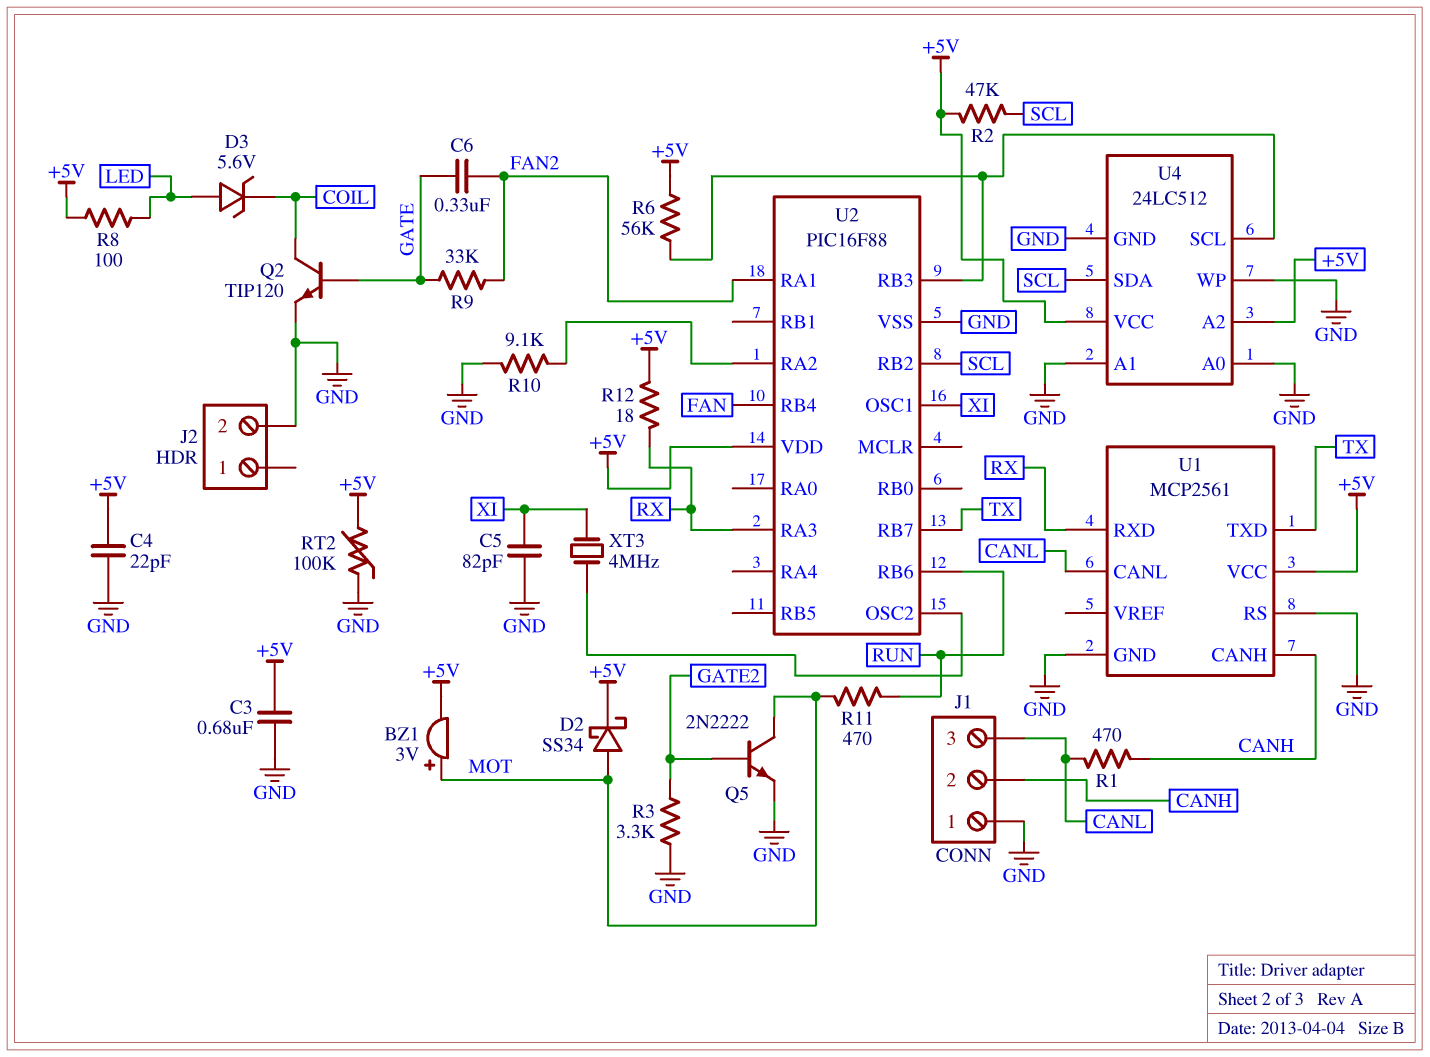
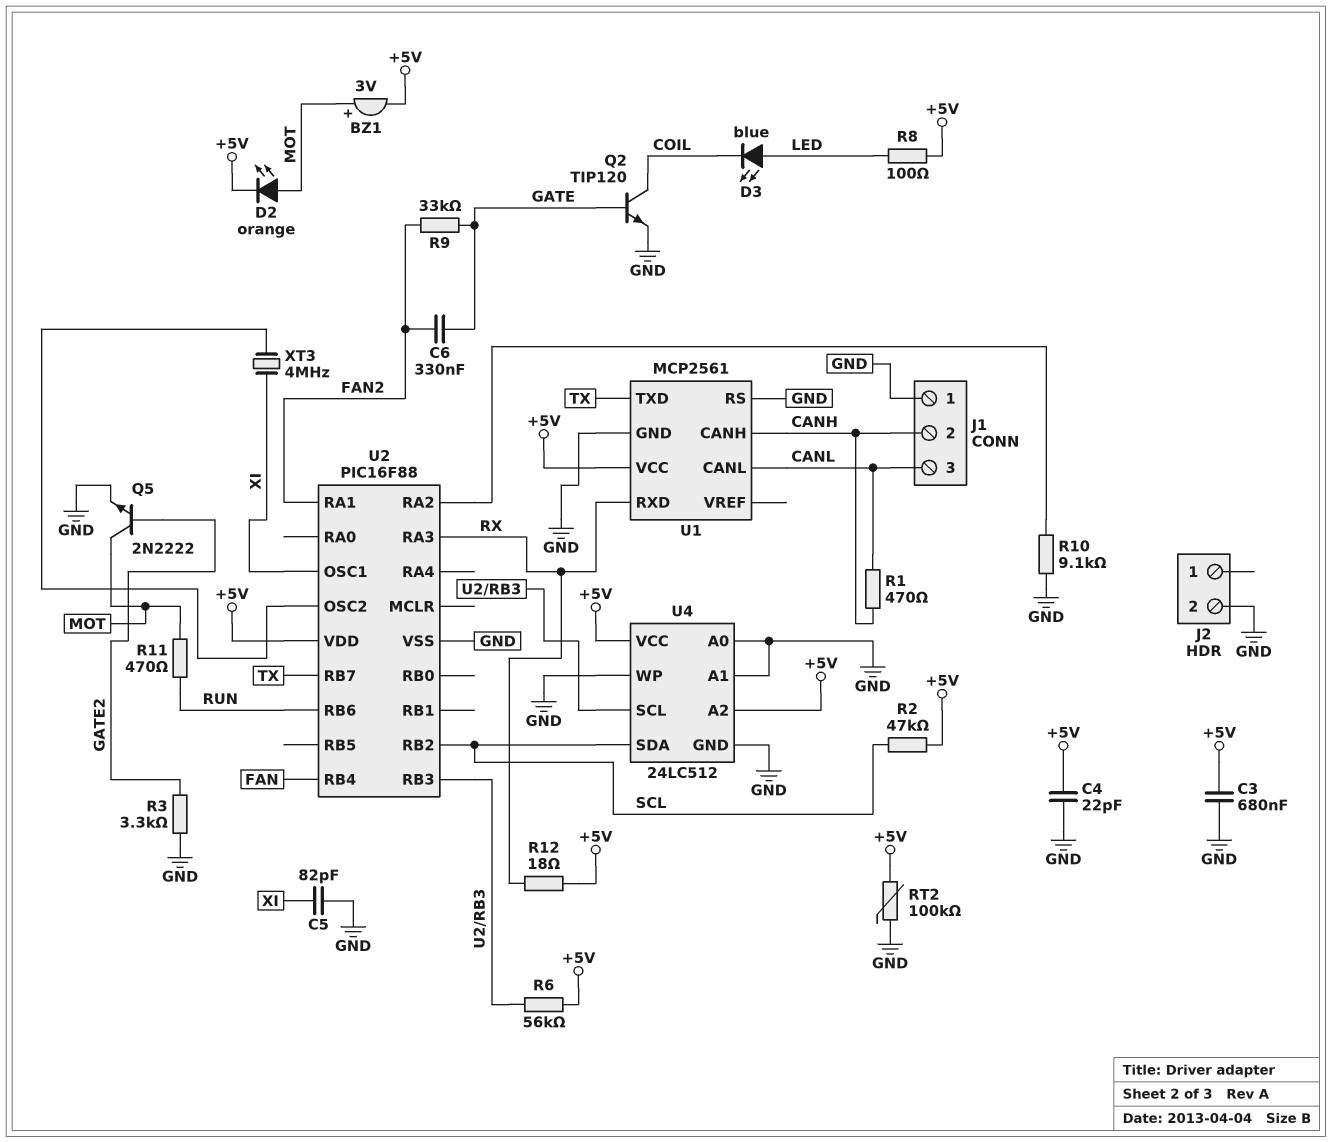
D2: schottky SS34 (A MOT, K +5V) -> LED orange (A MOT, K +5V)
D3: zener 5.6V (A LED, K COIL) -> LED blue (A LED, K COIL)

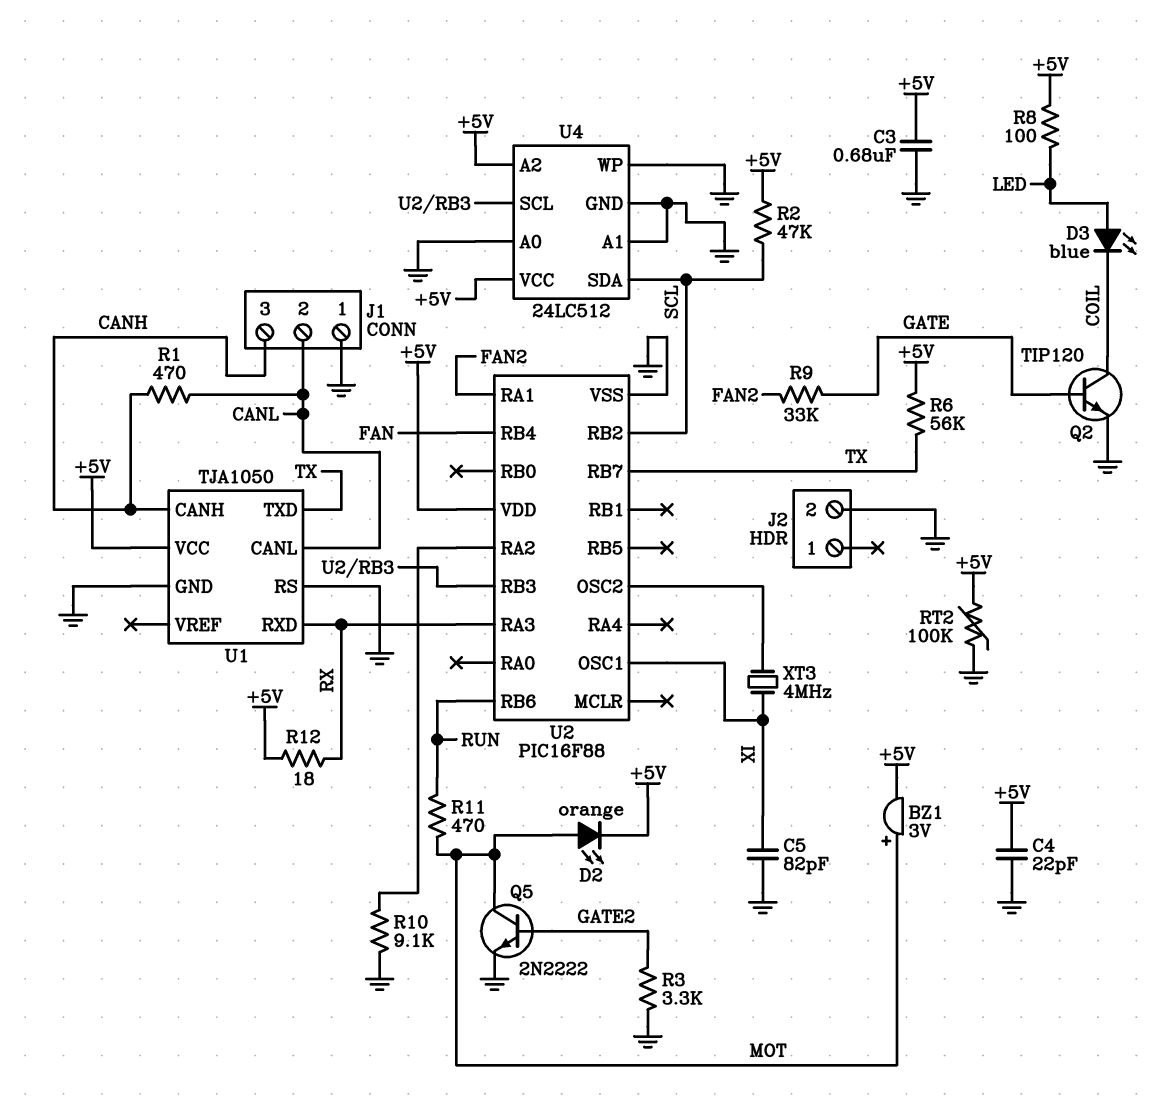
C6: 330nF (FAN2, GATE) -> none
J1 pin 2: CANH -> CANL
J1 pin 3: CANL -> CANH
R6: 56k (+5V, U2/RB3) -> 56k (+5V, TX)
U1: MCP2561 -> TJA1050

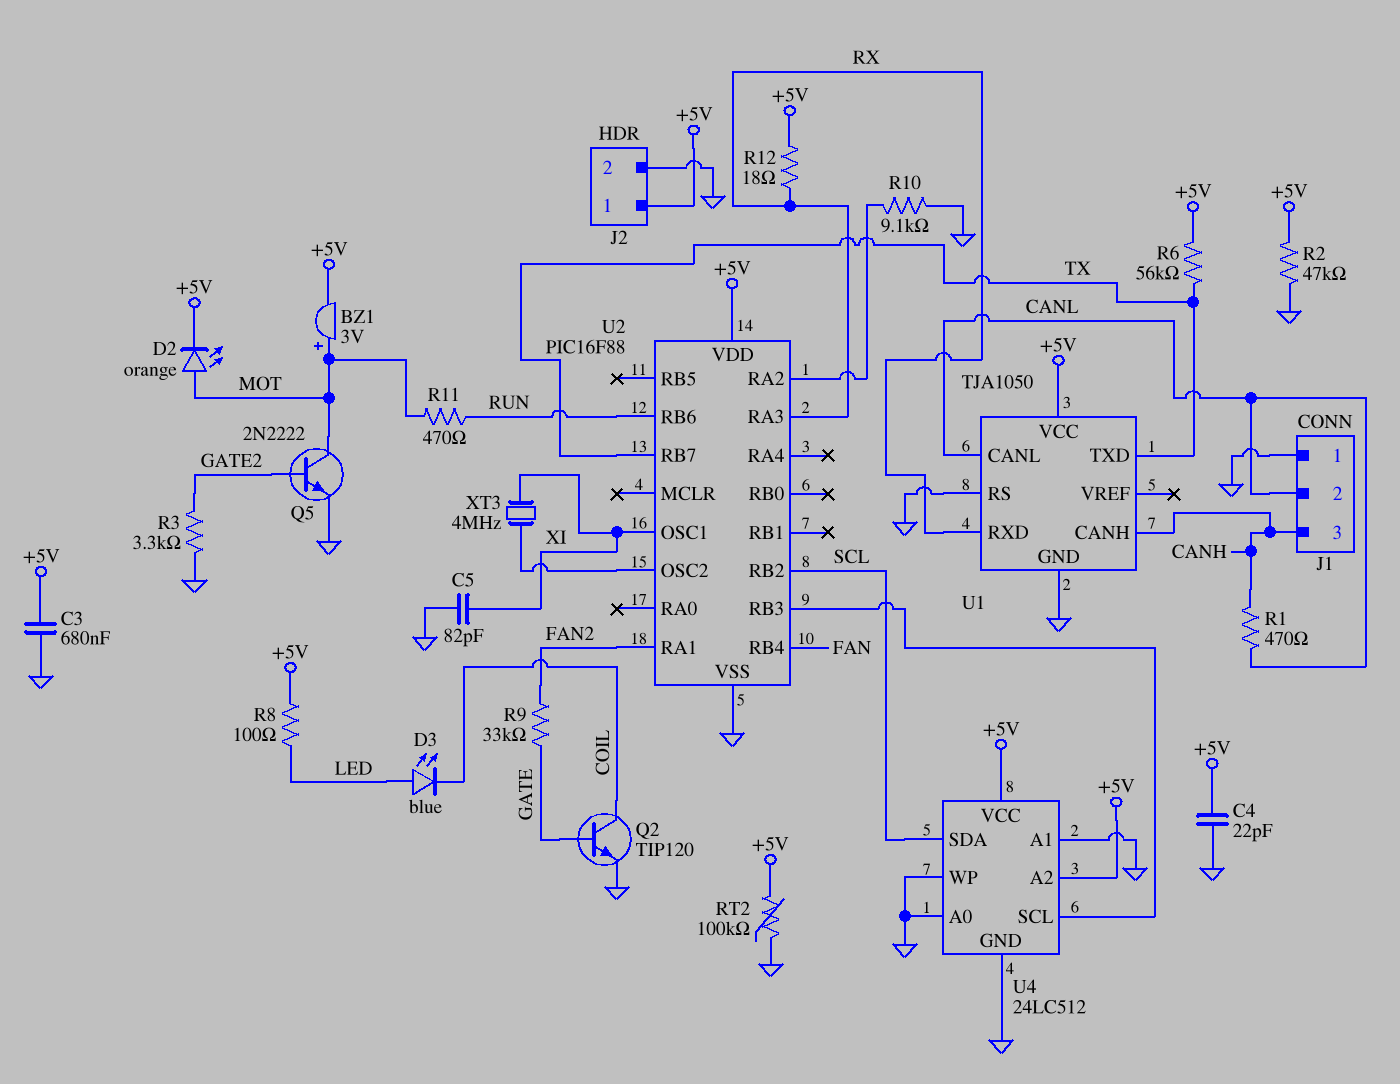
J2 pin 1: none -> +5V
R2: 47k (+5V, SCL) -> 47k (+5V, GND)

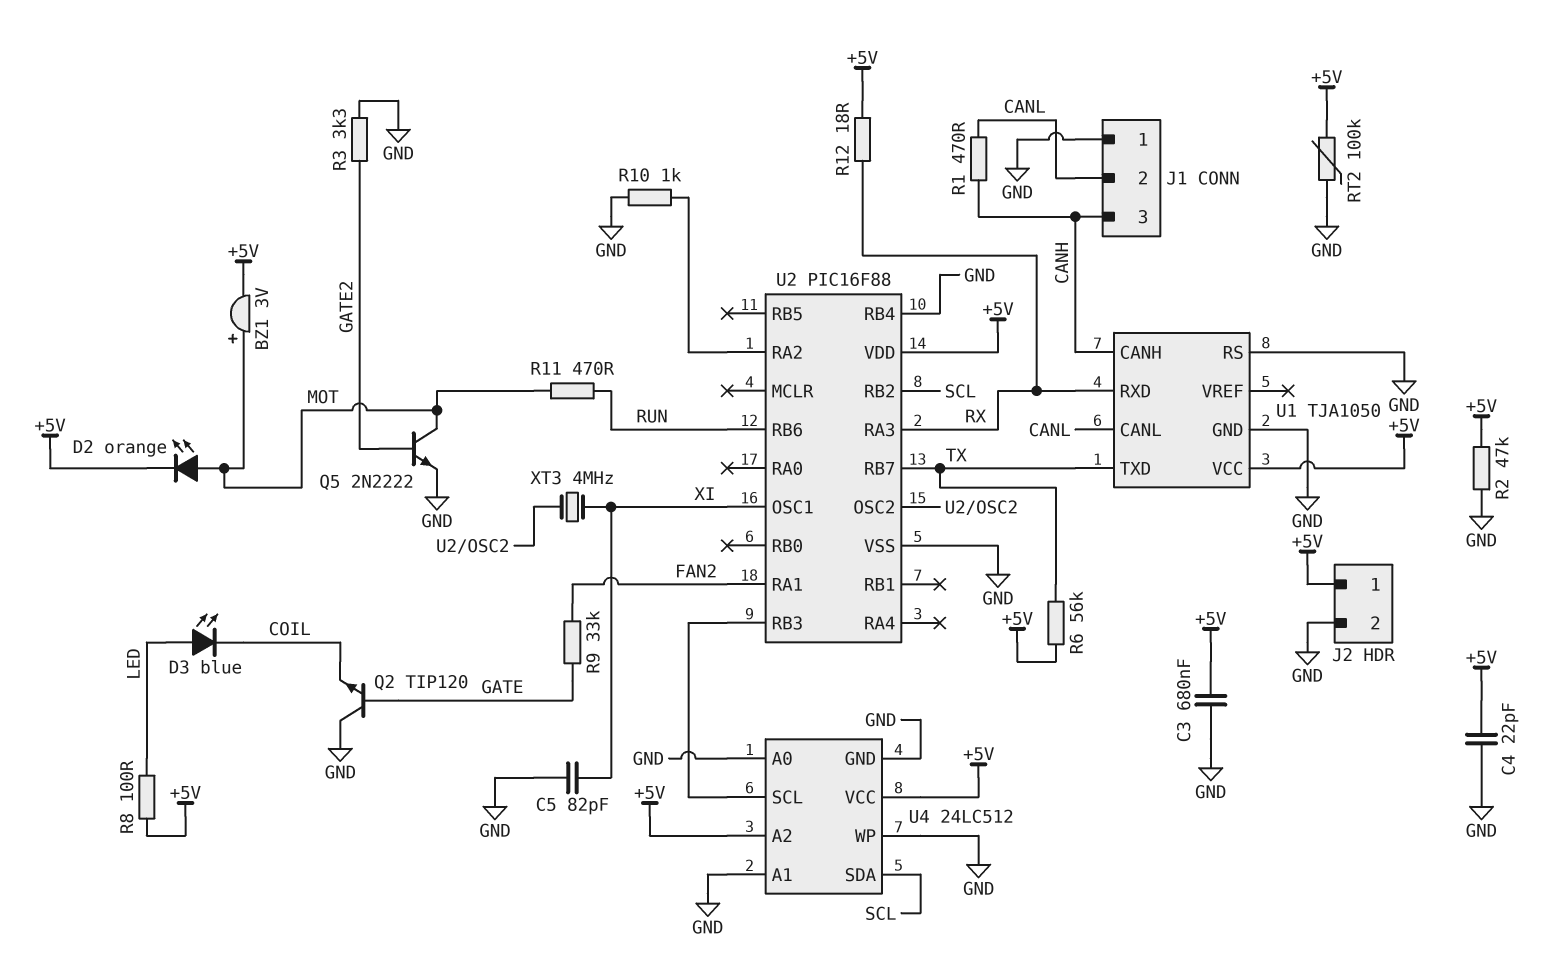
Q2: NPN TIP120 (B GATE, C COIL, E GND) -> NPN TIP120 (B GATE, C GND, E COIL)
R10: 9.1k (GND, U2/RA2) -> 1k (GND, U2/RA2)
U2 pin RB4: FAN -> GND

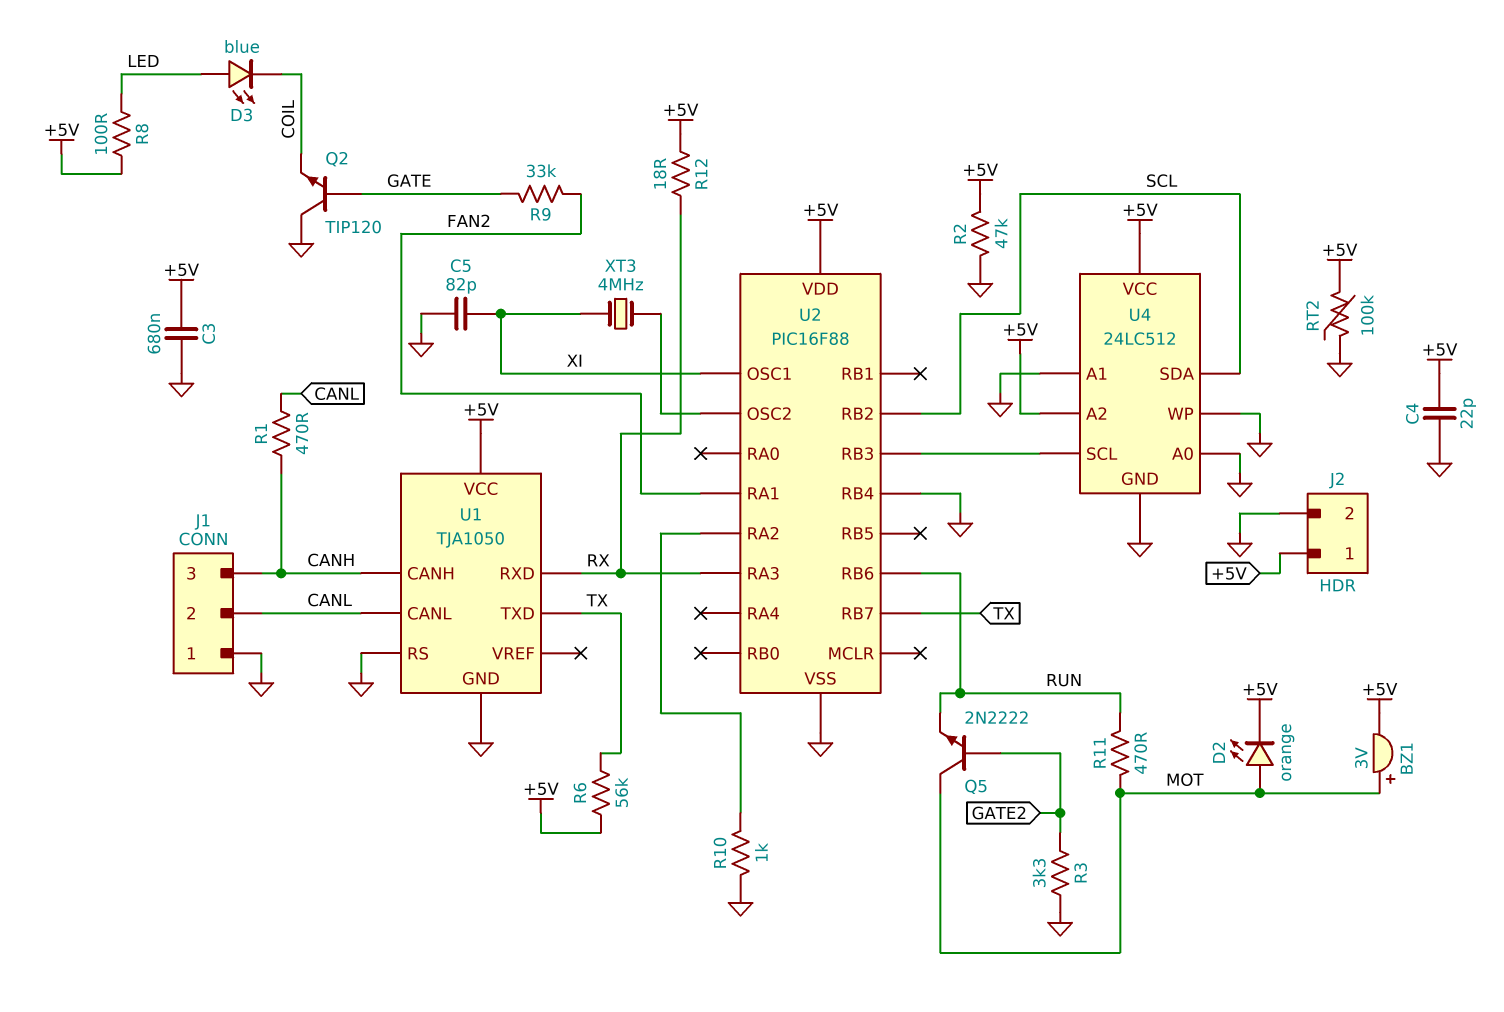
Q5: NPN 2N2222 (B GATE2, C MOT, E GND) -> NPN 2N2222 (B GATE2, C MOT, E RUN)

